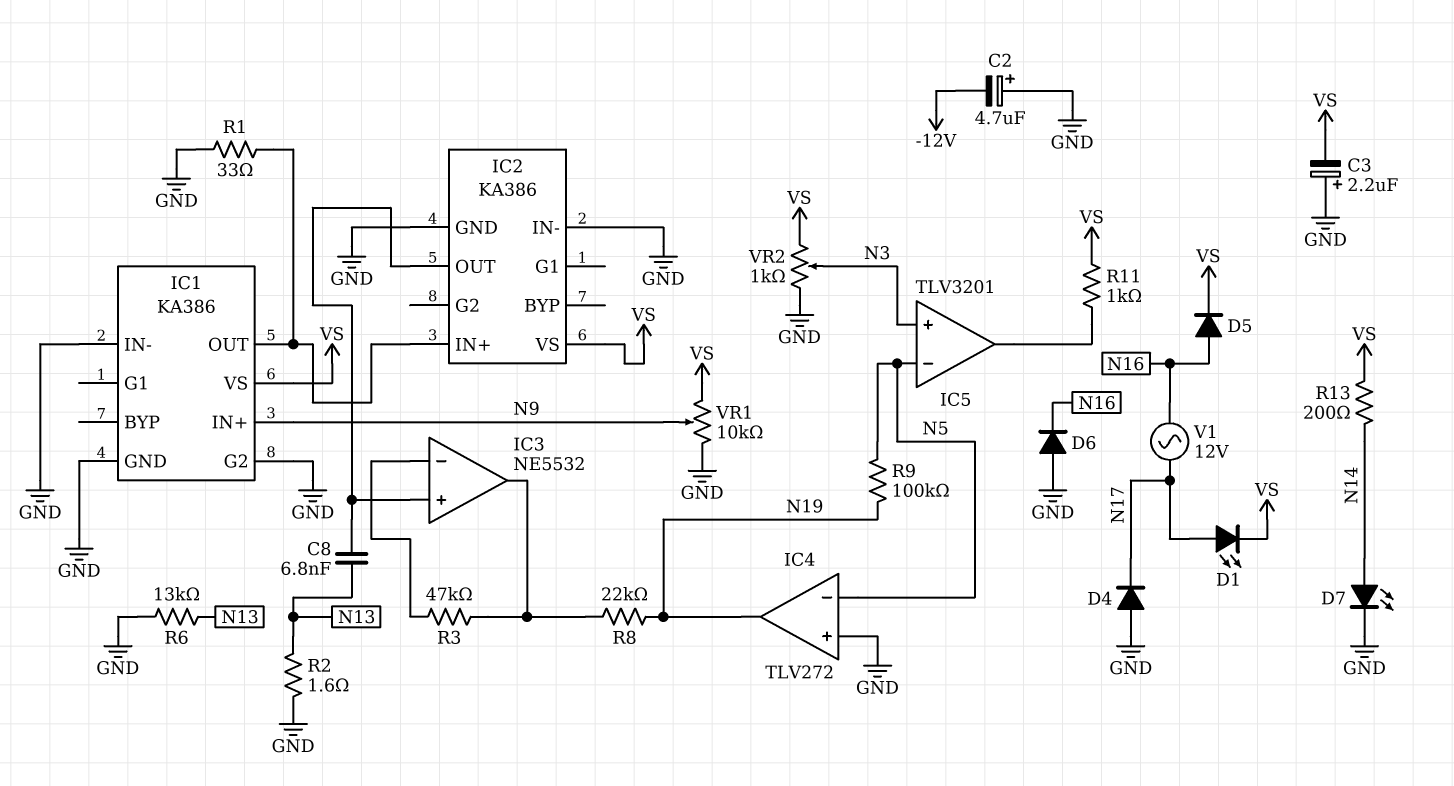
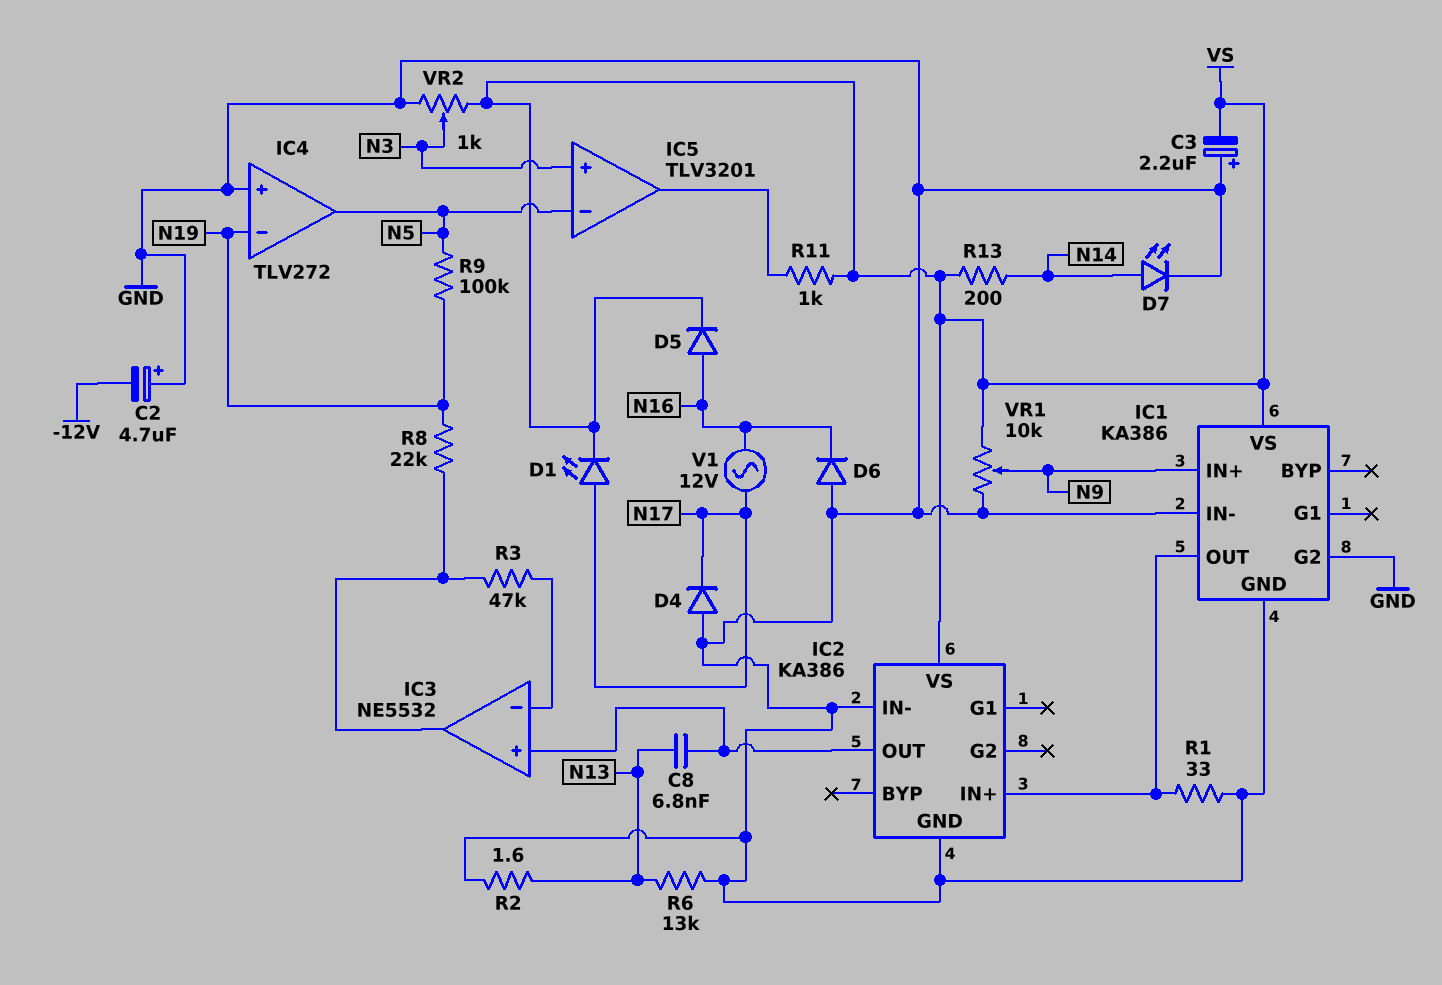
IC4 pin in-: N5 -> N19
IC4 pin out: N19 -> N5

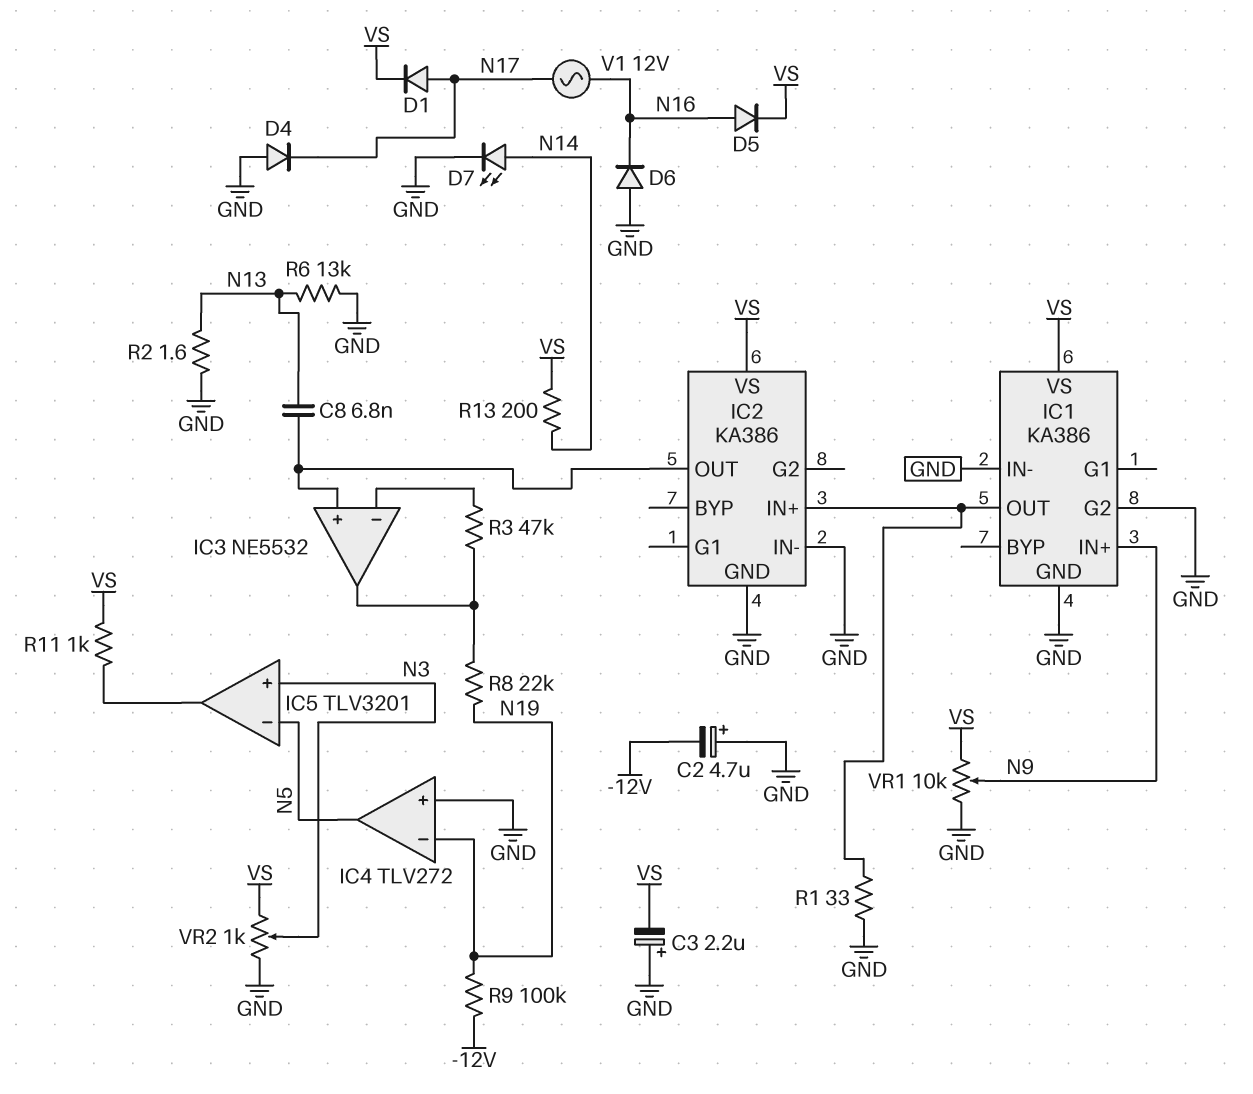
D1: LED (A N17, K VS) -> diode (A N17, K VS)
R9: 100k (N5, N19) -> 100k (-12V, N19)

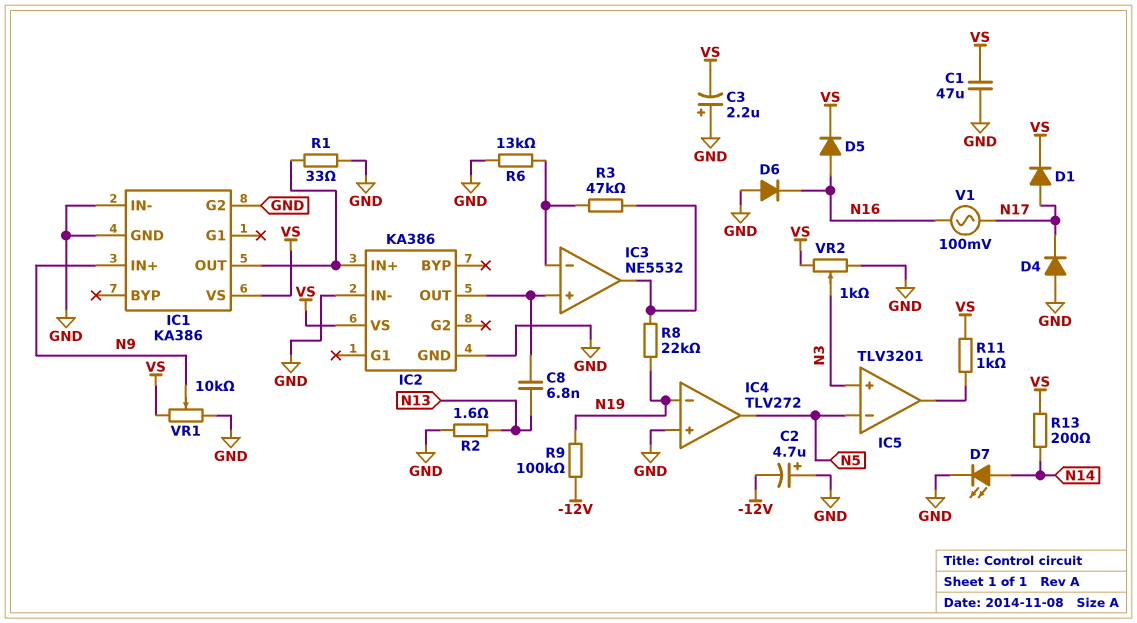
C1: none -> 47uF (GND, VS)
R6: 13k (GND, N13) -> 13k (GND, IC3/in-)
V1: AC 12V (N16, N17) -> AC 100mV (N16, N17)

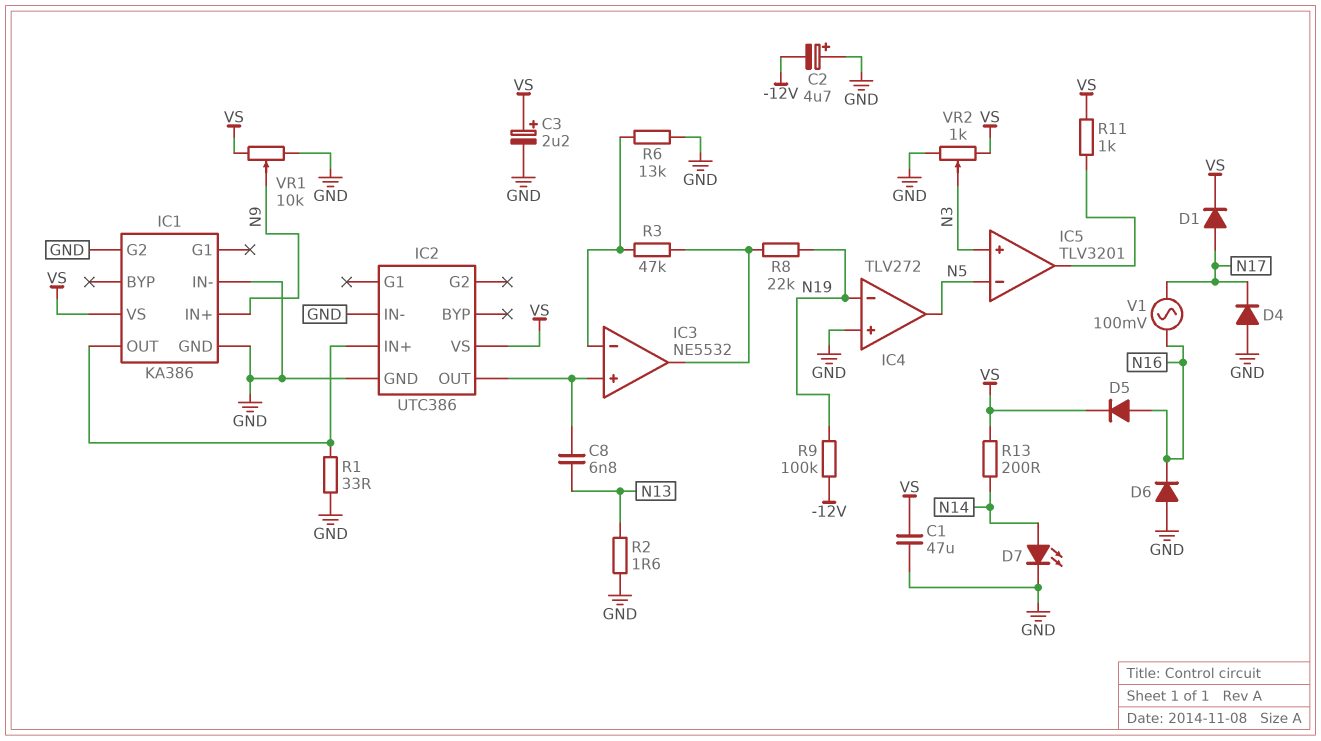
C3: 2.2uF (plus GND, minus VS) -> 2.2uF (plus VS, minus GND)
IC2: KA386 -> UTC386

